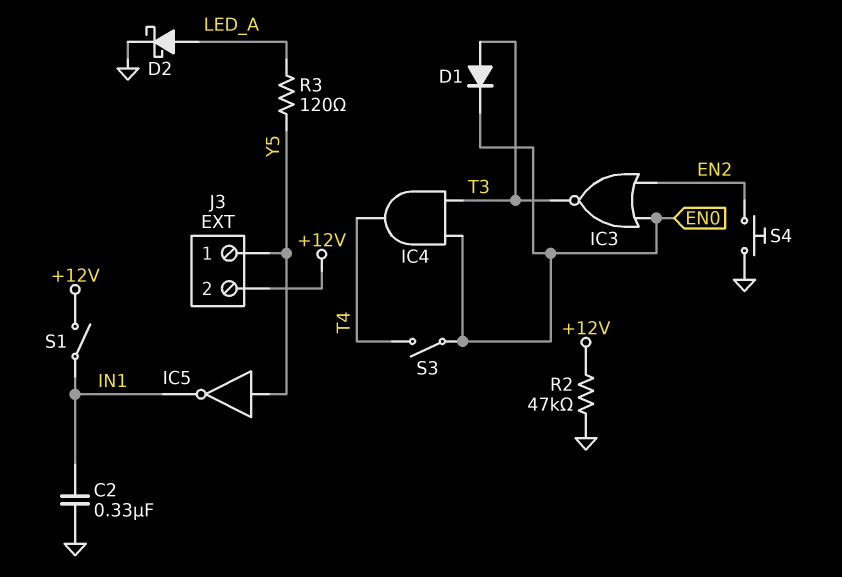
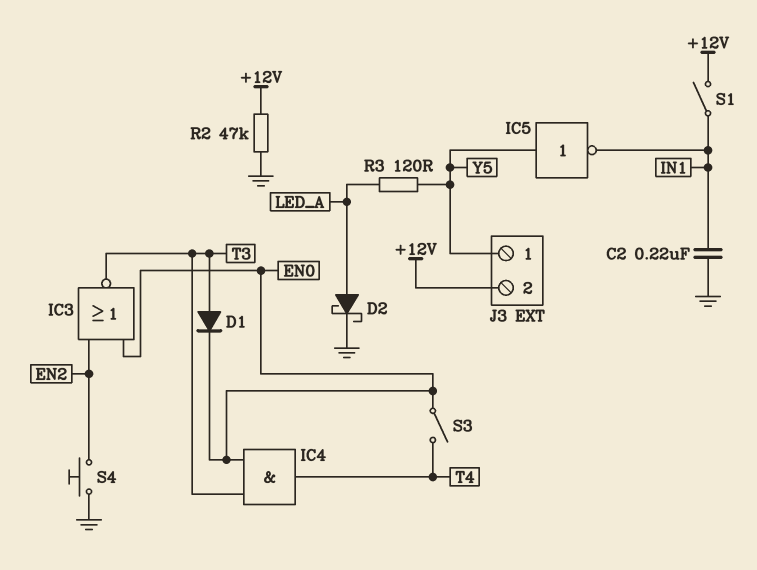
C2: 330nF (GND, IN1) -> 220nF (GND, IN1)

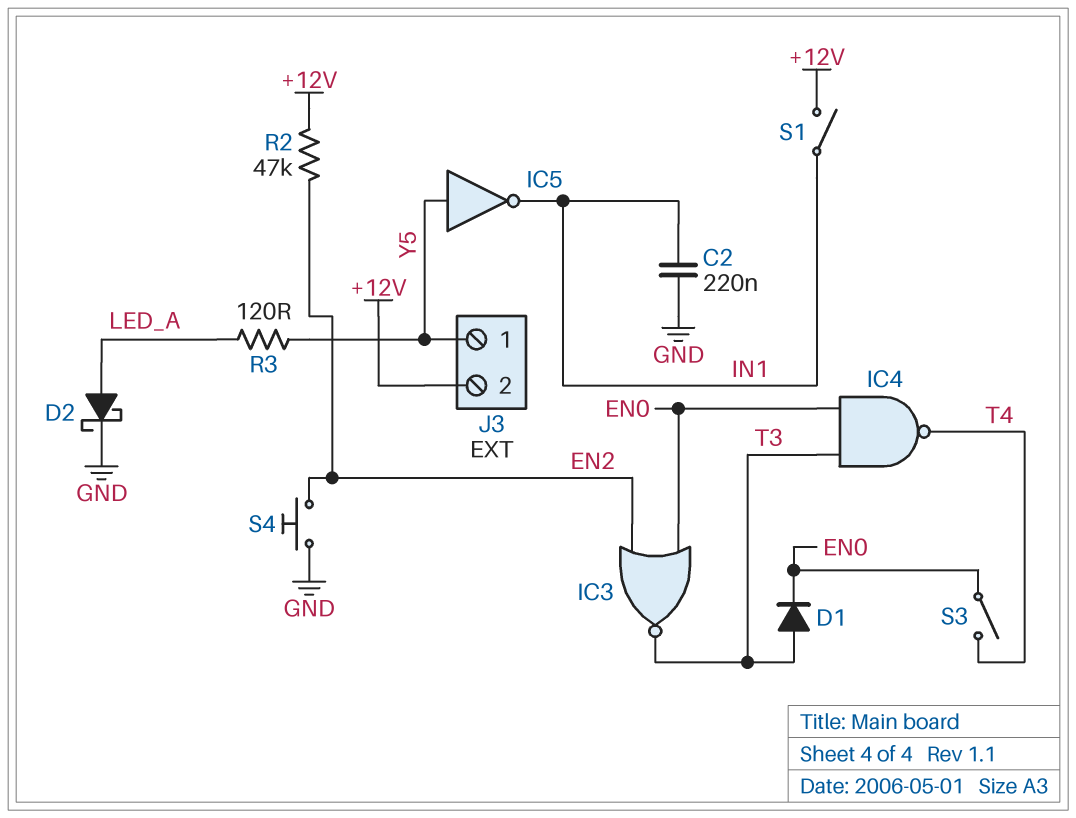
IC4: AND (in EN0, in T3, out T4) -> NAND (in EN0, in T3, out T4)
R2: 47k (+12V, GND) -> 47k (+12V, EN2)

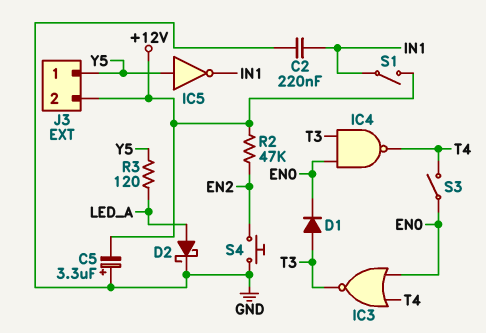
C5: none -> 3.3uF (plus GND, minus +12V)
IC3: NOR (in EN0, in EN2, out T3) -> NOR (in EN0, in T4, out T3)

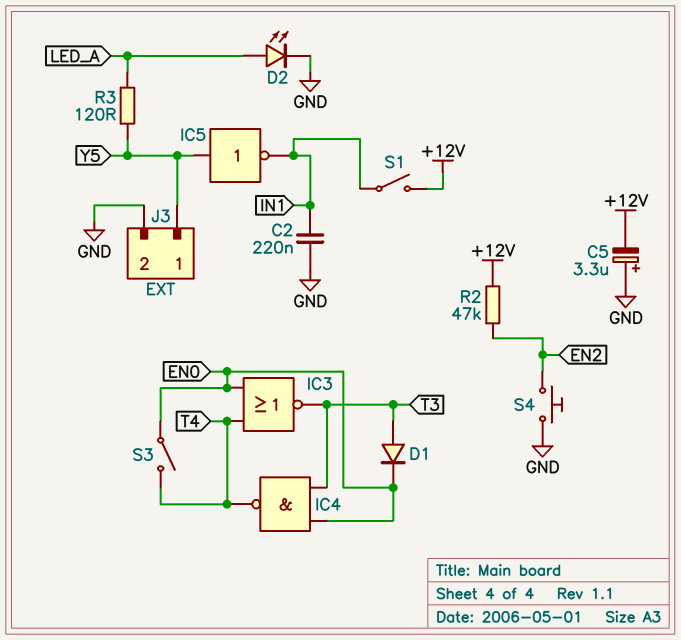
D2: schottky (A LED_A, K GND) -> LED (A LED_A, K GND)
J3 pin 2: +12V -> GND

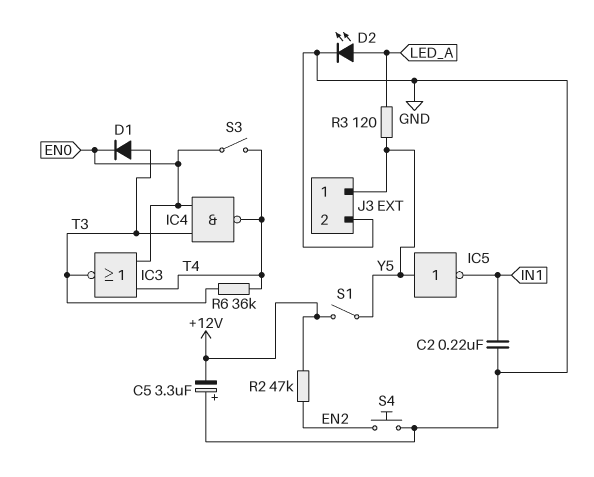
R6: none -> 36k (T3, T4)
S1: switch (+12V, IN1) -> switch (+12V, Y5)

